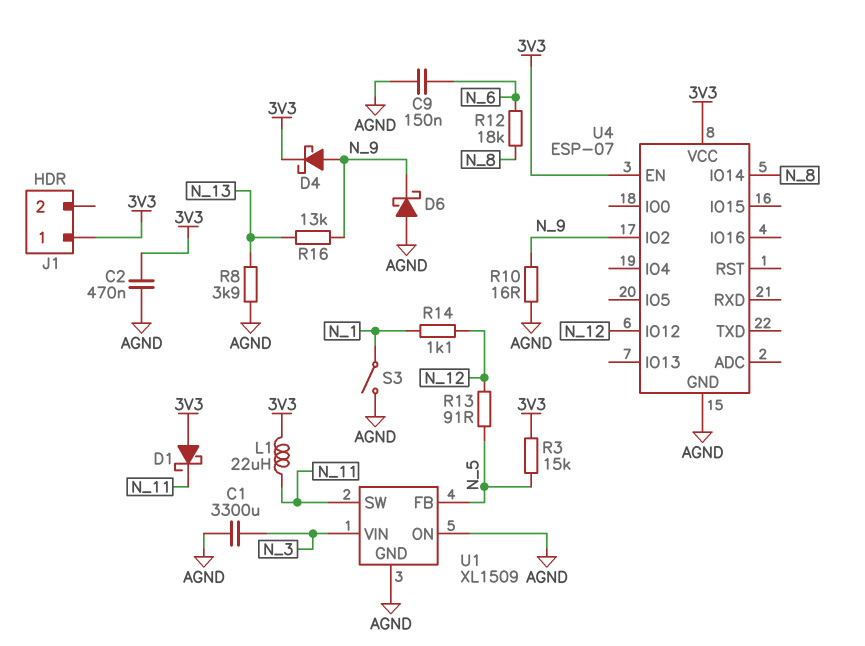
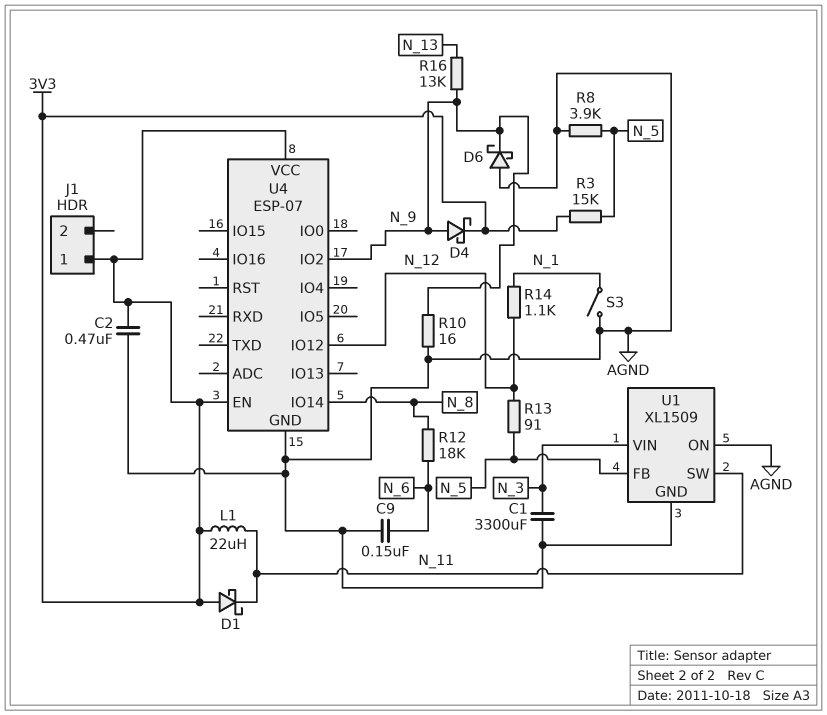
R8: 3.9k (AGND, N_13) -> 3.9k (AGND, N_5)

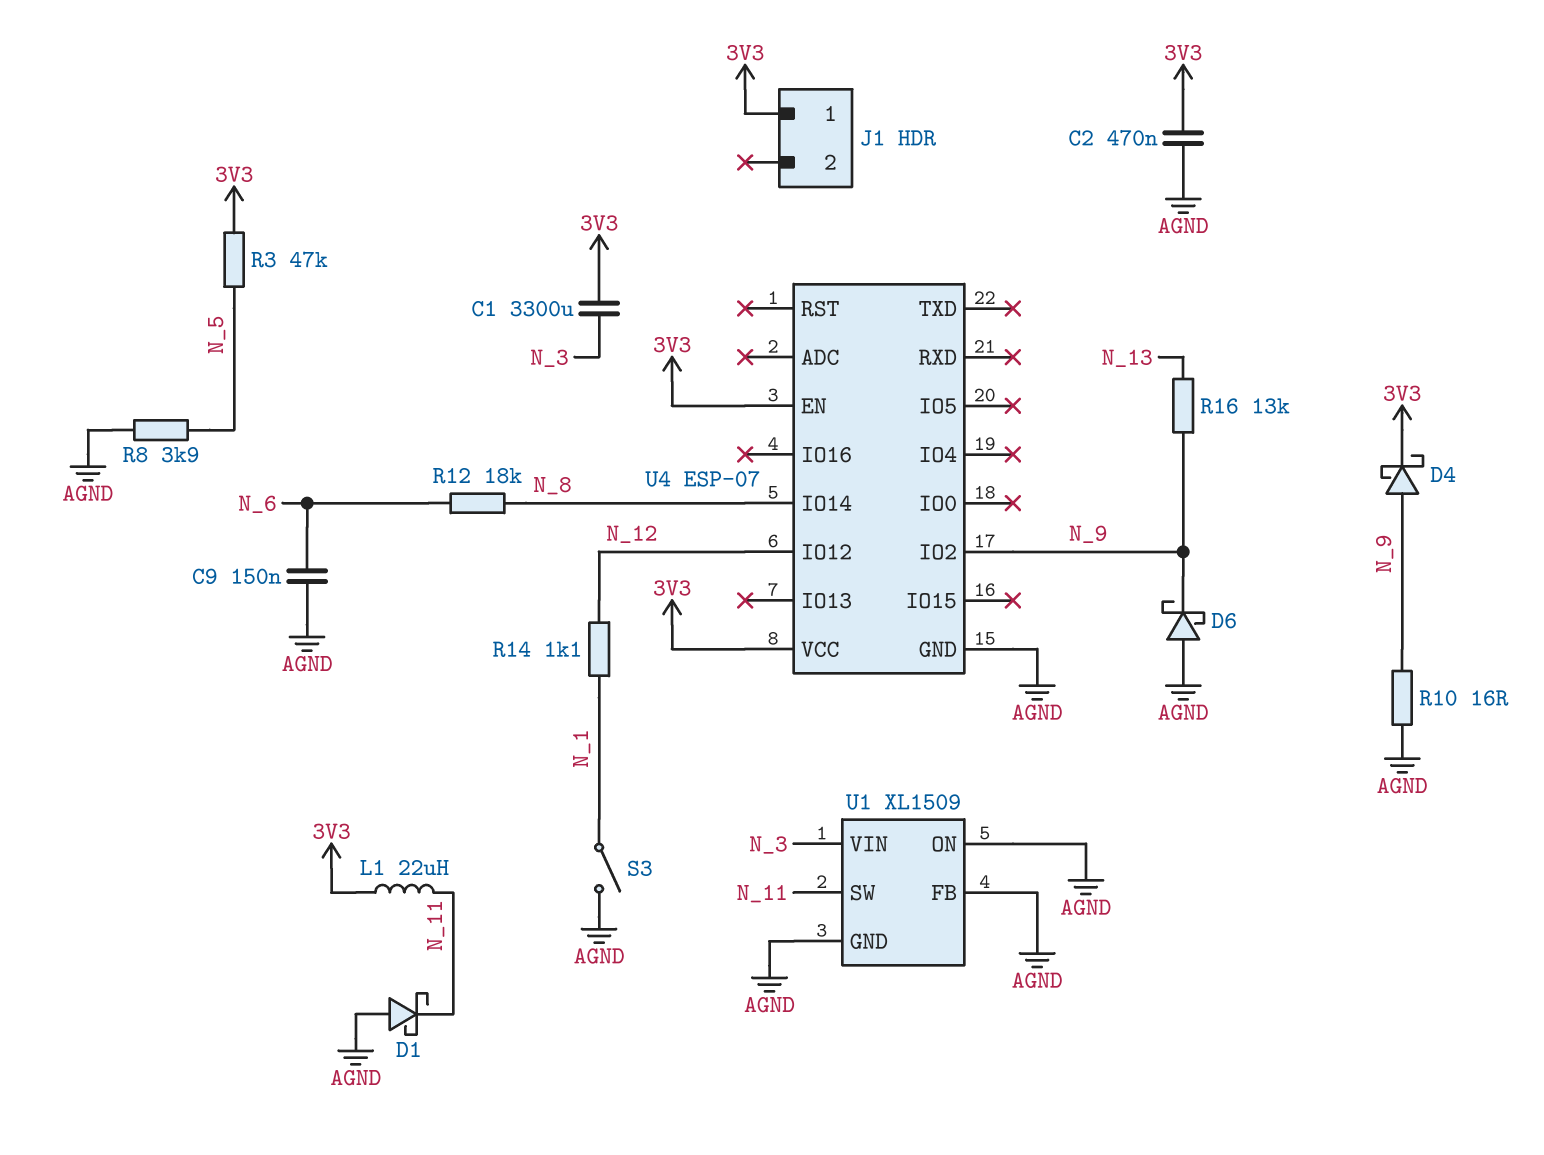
C1: 3300uF (AGND, N_3) -> 3300uF (3V3, N_3)
D1: schottky (A 3V3, K N_11) -> schottky (A AGND, K N_11)
R3: 15k (3V3, N_5) -> 47k (3V3, N_5)
R13: 91 (N_5, N_12) -> none
U1 pin FB: N_5 -> AGND

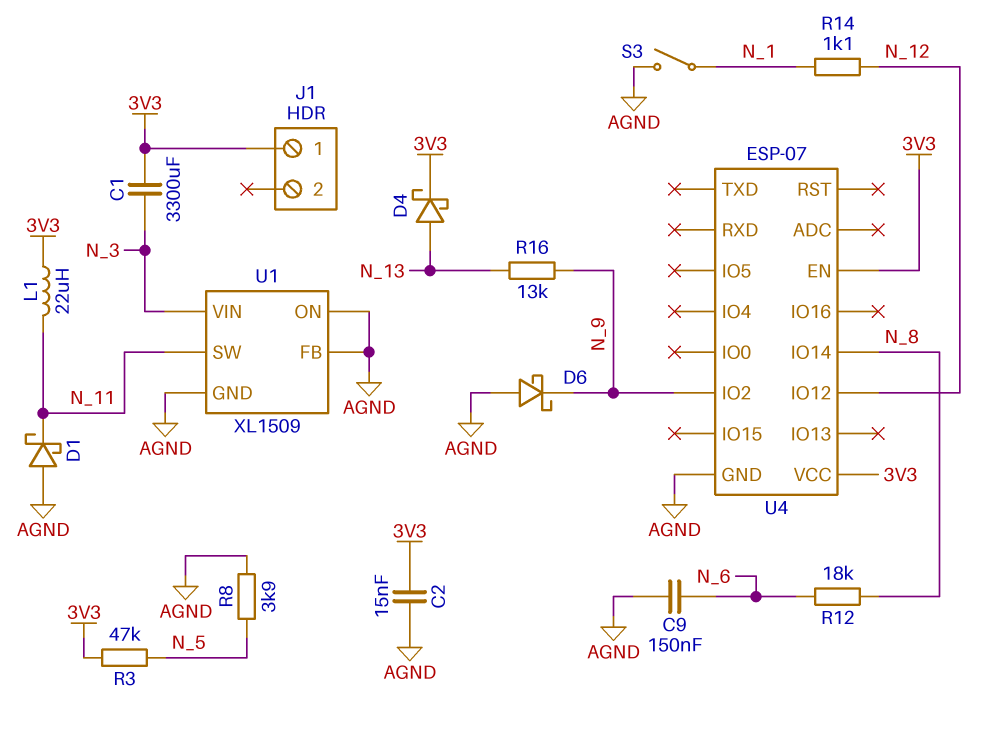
C2: 470nF (3V3, AGND) -> 15nF (3V3, AGND)
D4: schottky (A N_9, K 3V3) -> schottky (A N_13, K 3V3)
R10: 16 (AGND, N_9) -> none

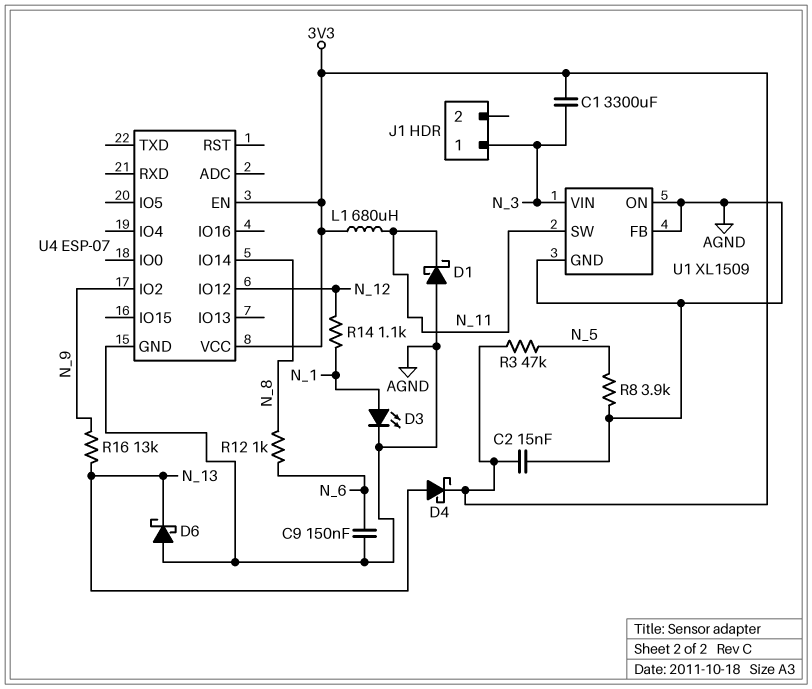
D3: none -> LED (A N_1, K AGND)
D6: schottky (A AGND, K N_9) -> schottky (A AGND, K N_13)
J1 pin 1: 3V3 -> N_3
L1: 22uH (3V3, N_11) -> 680uH (3V3, N_11)
R12: 18k (N_6, N_8) -> 1k (N_6, N_8)
S3: switch (AGND, N_1) -> none

